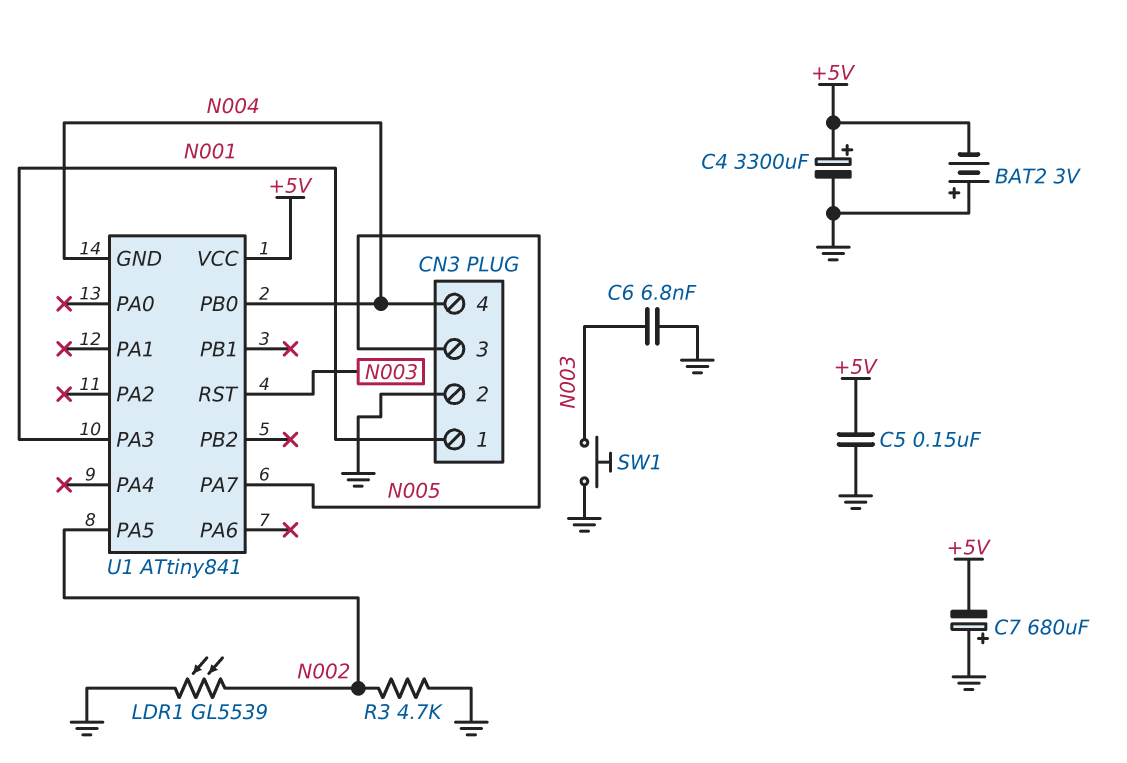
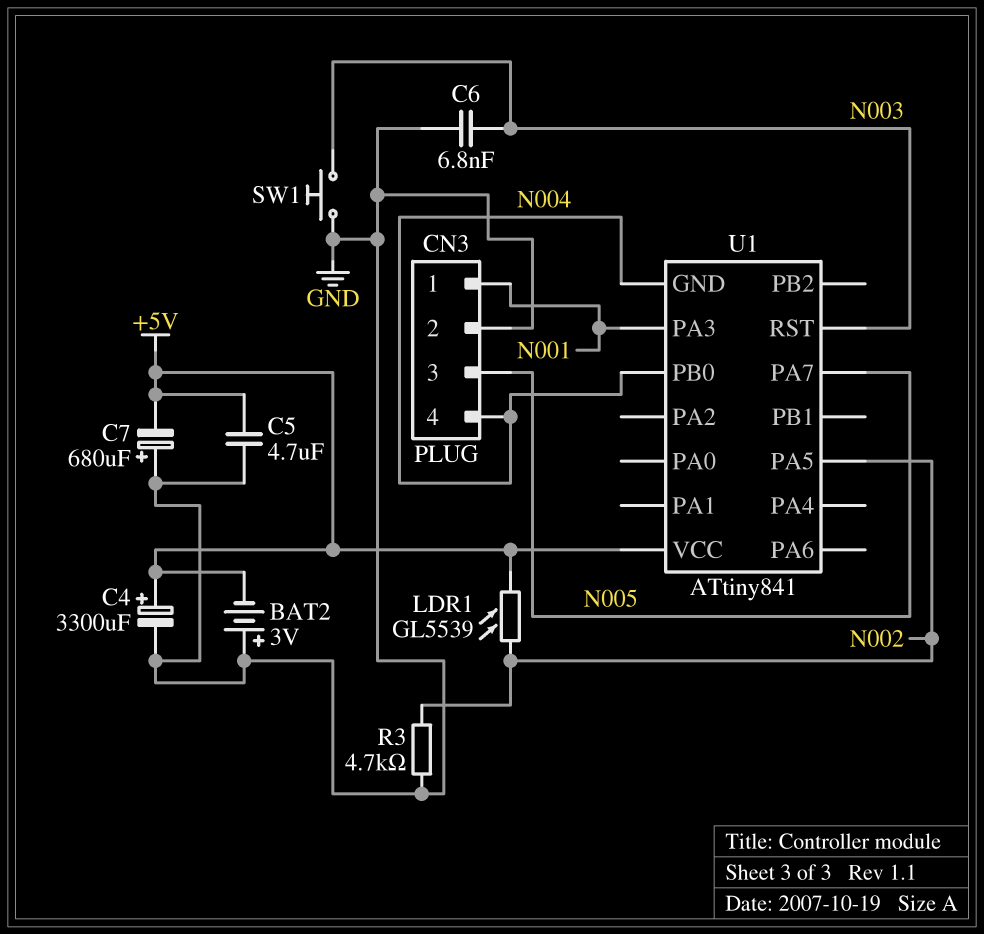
C5: 150nF (+5V, GND) -> 4.7uF (+5V, GND)
LDR1: GL5539 (GND, N002) -> GL5539 (+5V, N002)

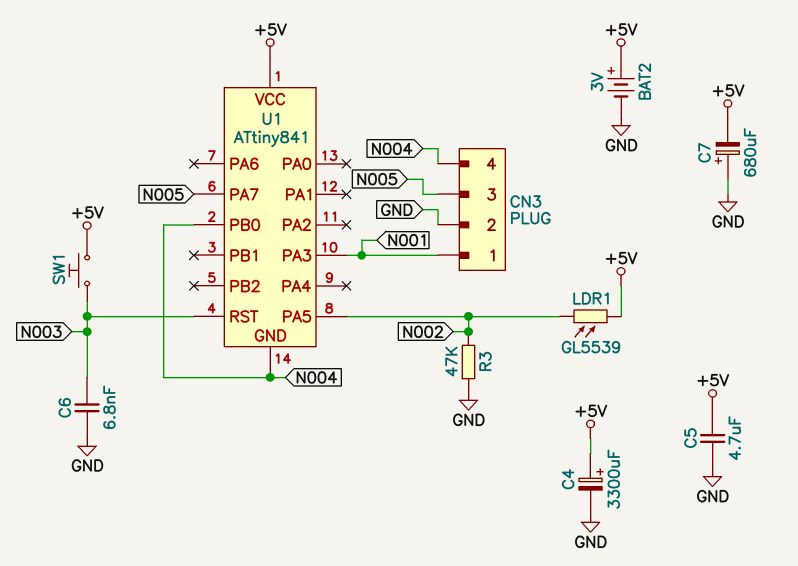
BAT2: 3V (plus GND, minus +5V) -> 3V (plus +5V, minus GND)
R3: 4.7k (GND, N002) -> 47k (GND, N002)
SW1: button (GND, N003) -> button (+5V, N003)

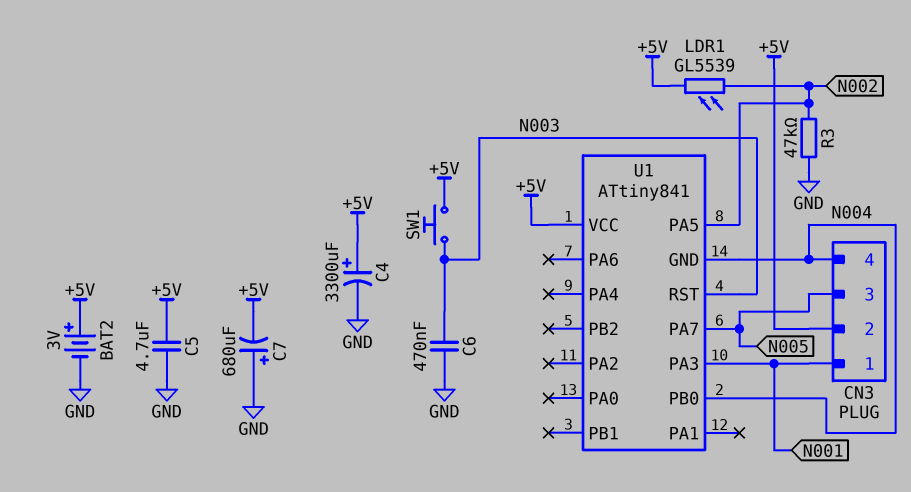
C6: 6.8nF (GND, N003) -> 470nF (GND, N003)
CN3 pin 2: GND -> +5V

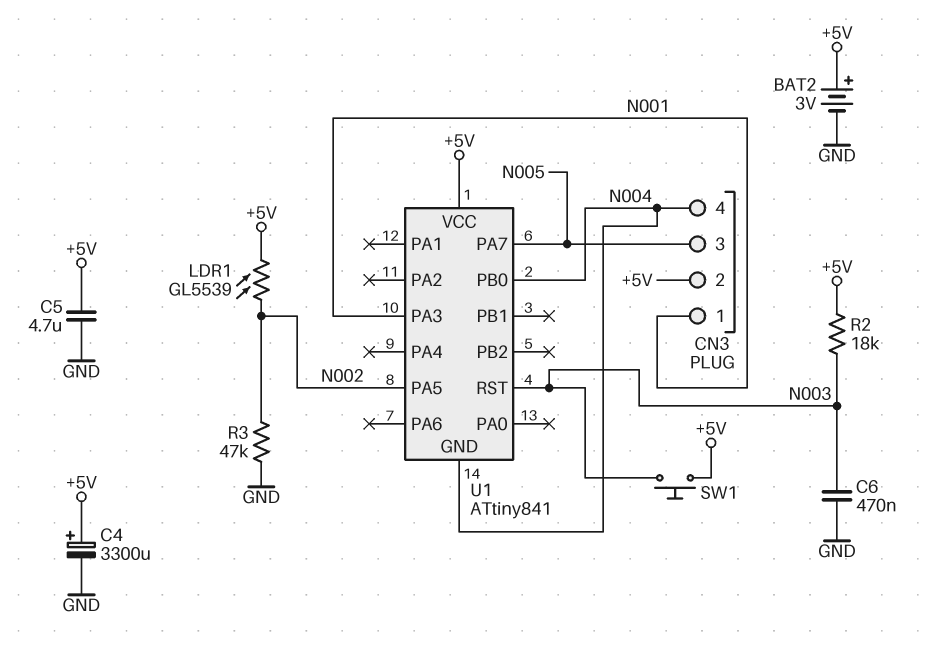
C7: 680uF (plus GND, minus +5V) -> none
R2: none -> 18k (+5V, N003)

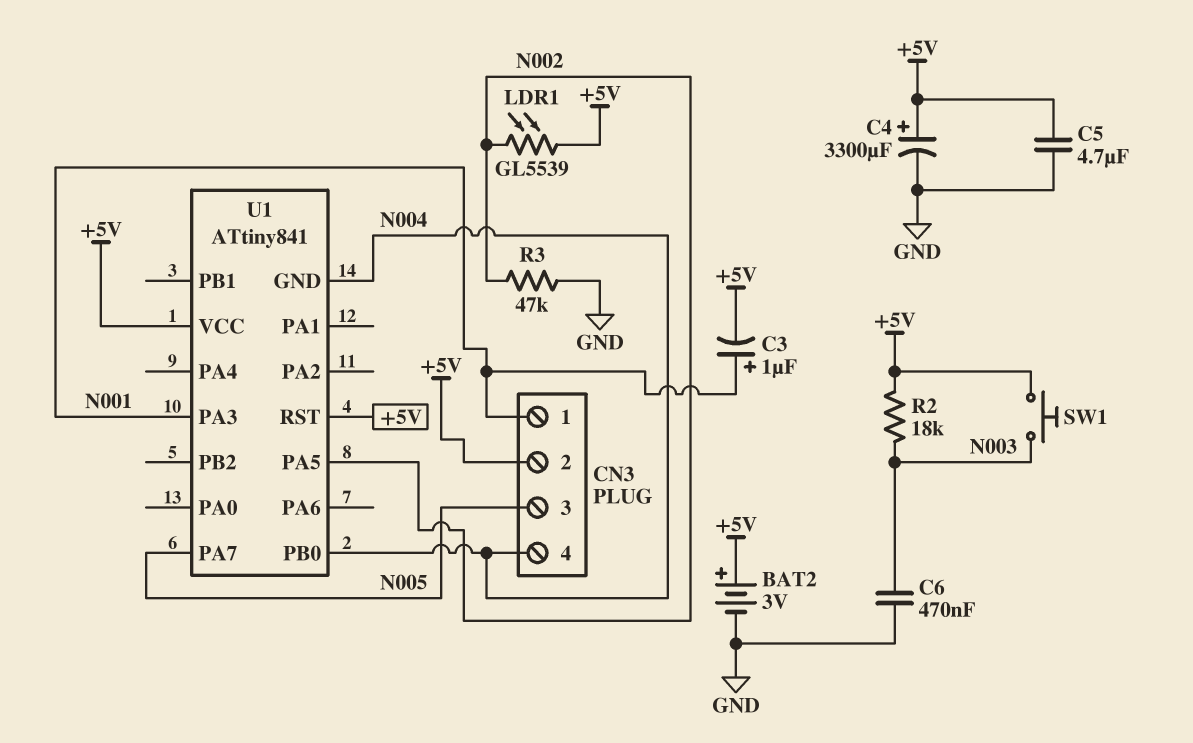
C3: none -> 1uF (plus N001, minus +5V)
U1 pin RST: N003 -> +5V

